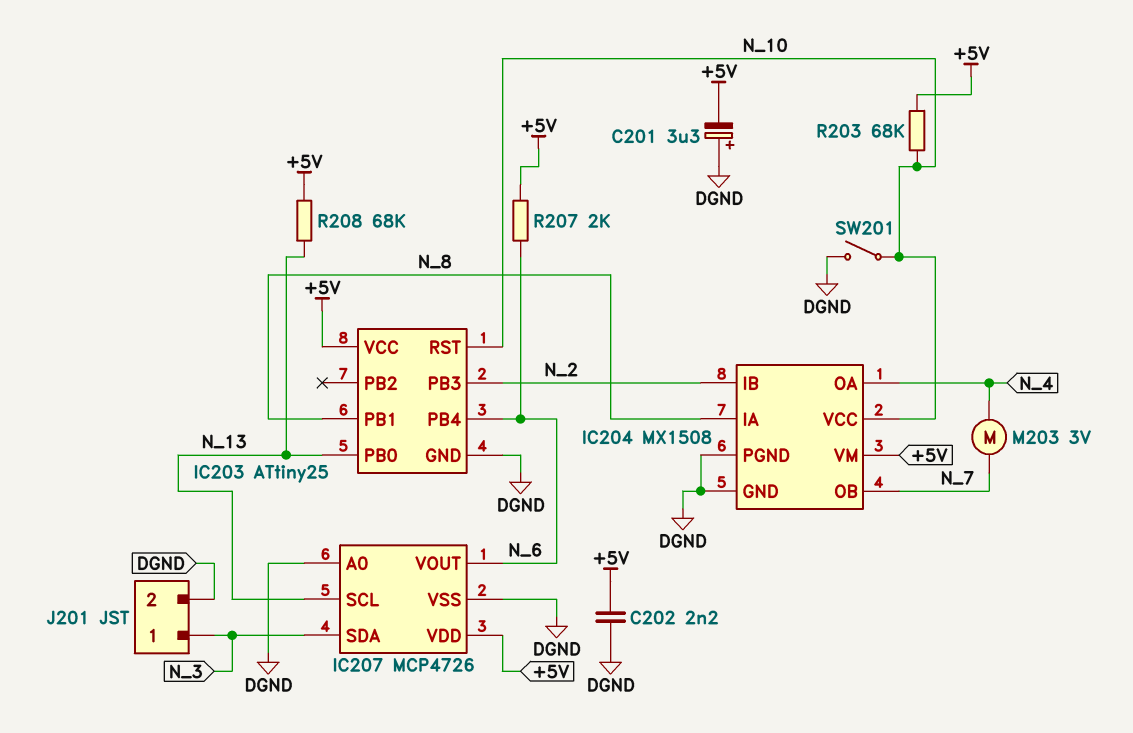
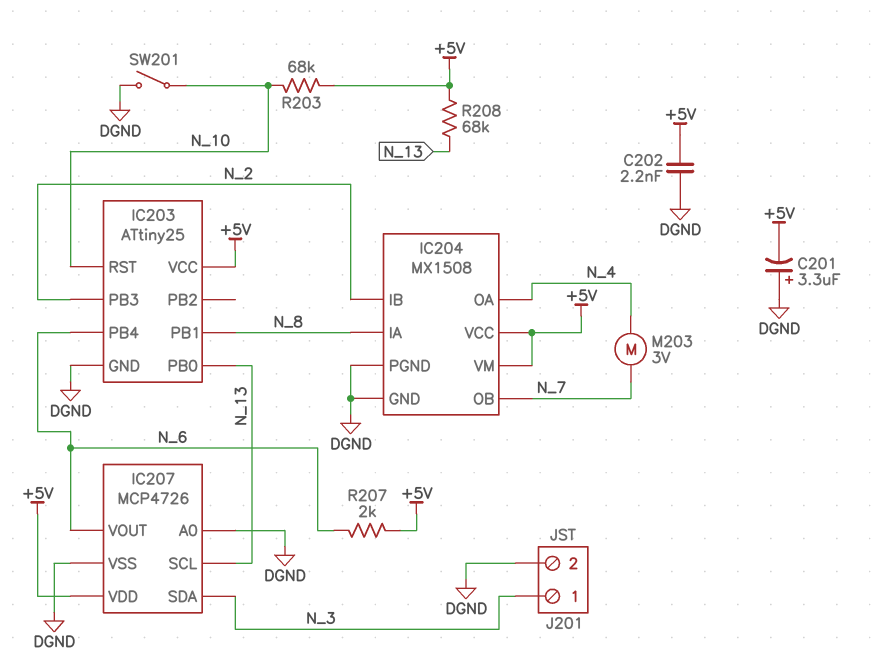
IC204 pin VCC: N_10 -> +5V

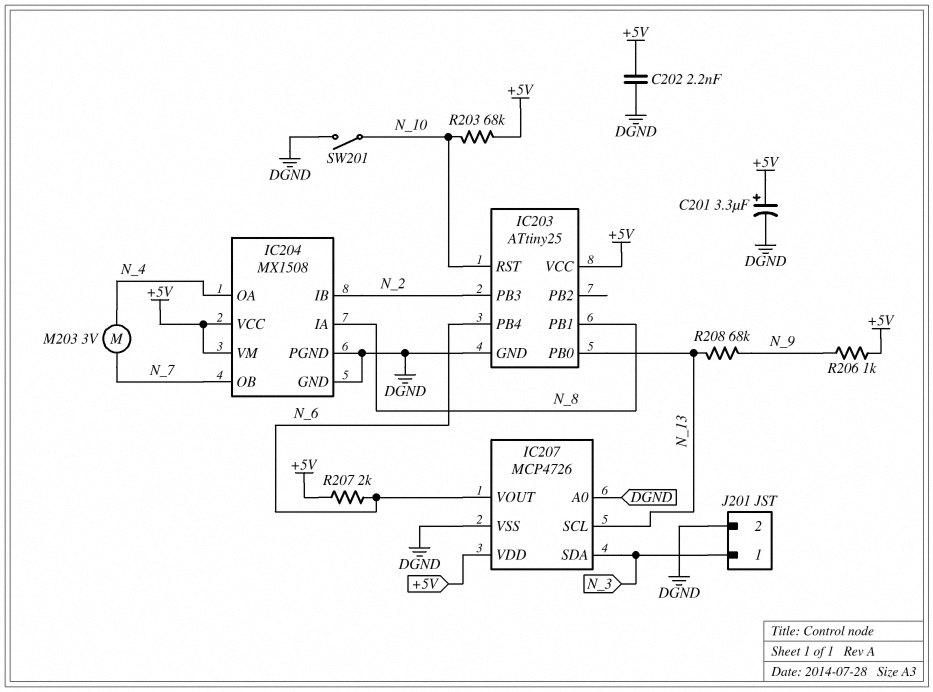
C201: 3.3uF (plus DGND, minus +5V) -> 3.3uF (plus +5V, minus DGND)
R206: none -> 1k (+5V, N_9)
R208: 68k (+5V, N_13) -> 68k (N_9, N_13)

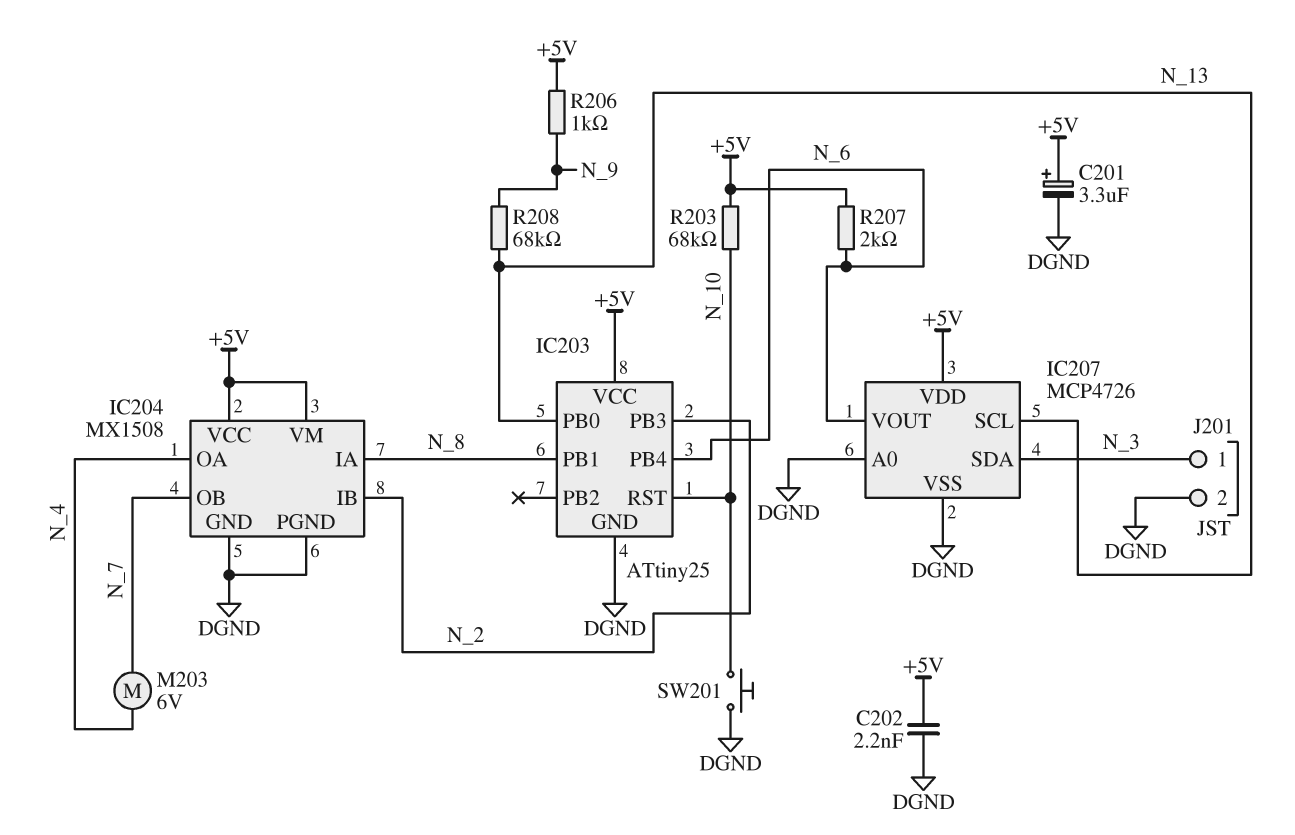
M203: motor 3V (N_4, N_7) -> motor 6V (N_4, N_7)
SW201: switch (DGND, N_10) -> button (DGND, N_10)

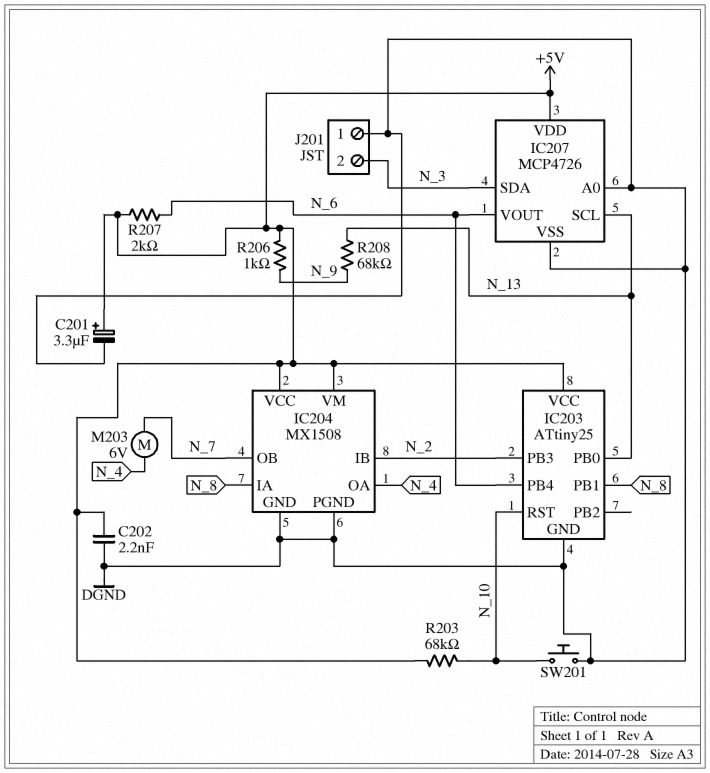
J201 pin 1: N_3 -> DGND
J201 pin 2: DGND -> N_3

